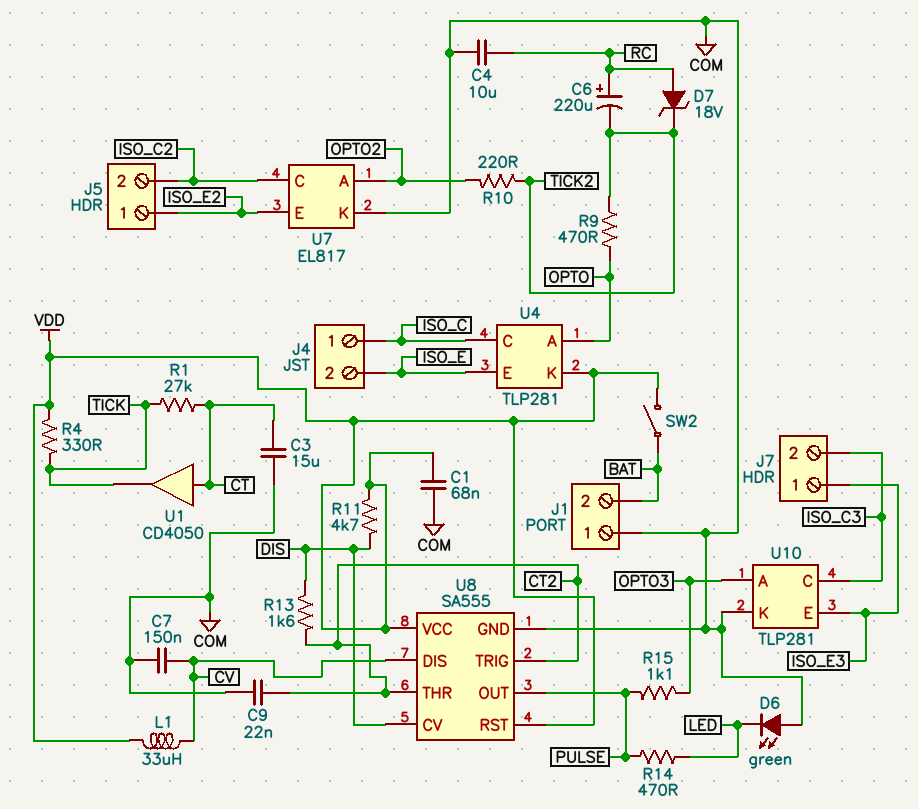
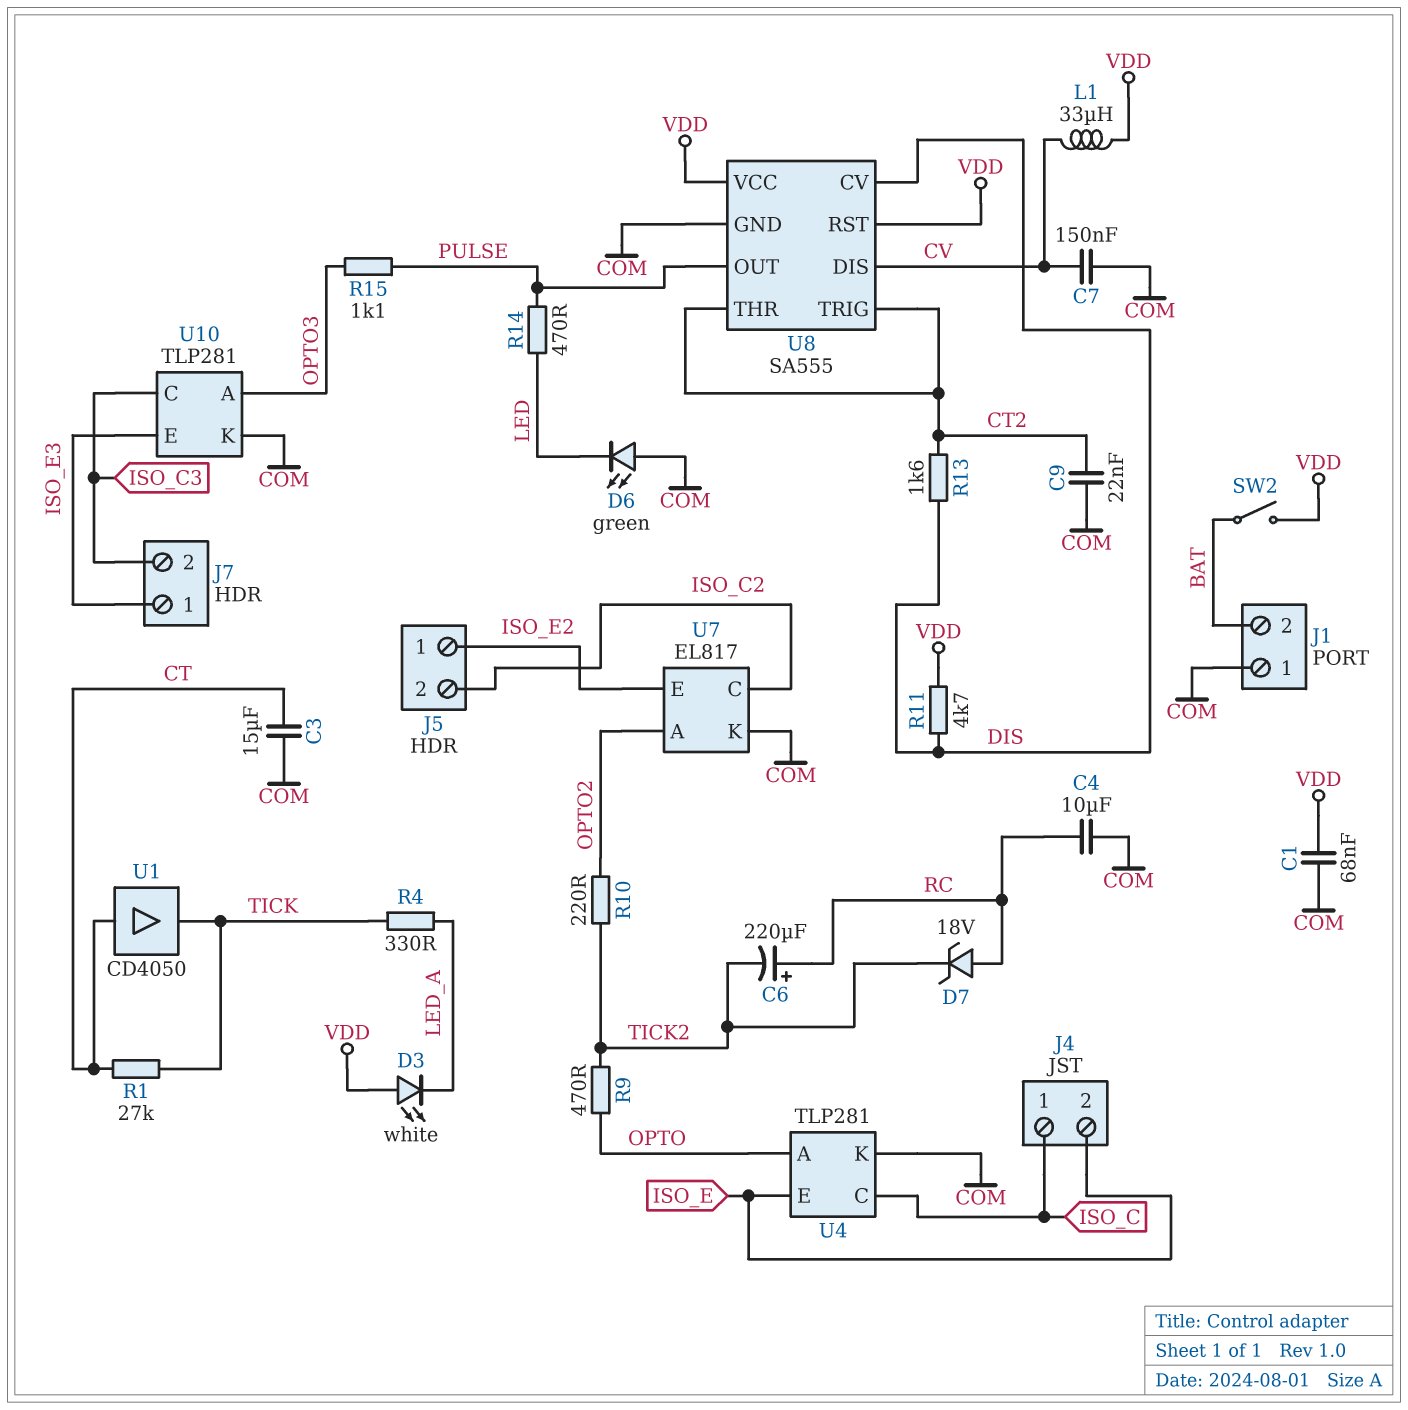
D3: none -> LED white (A VDD, K LED_A)
R4: 330 (TICK, VDD) -> 330 (LED_A, TICK)
U4 pin K: VDD -> COM

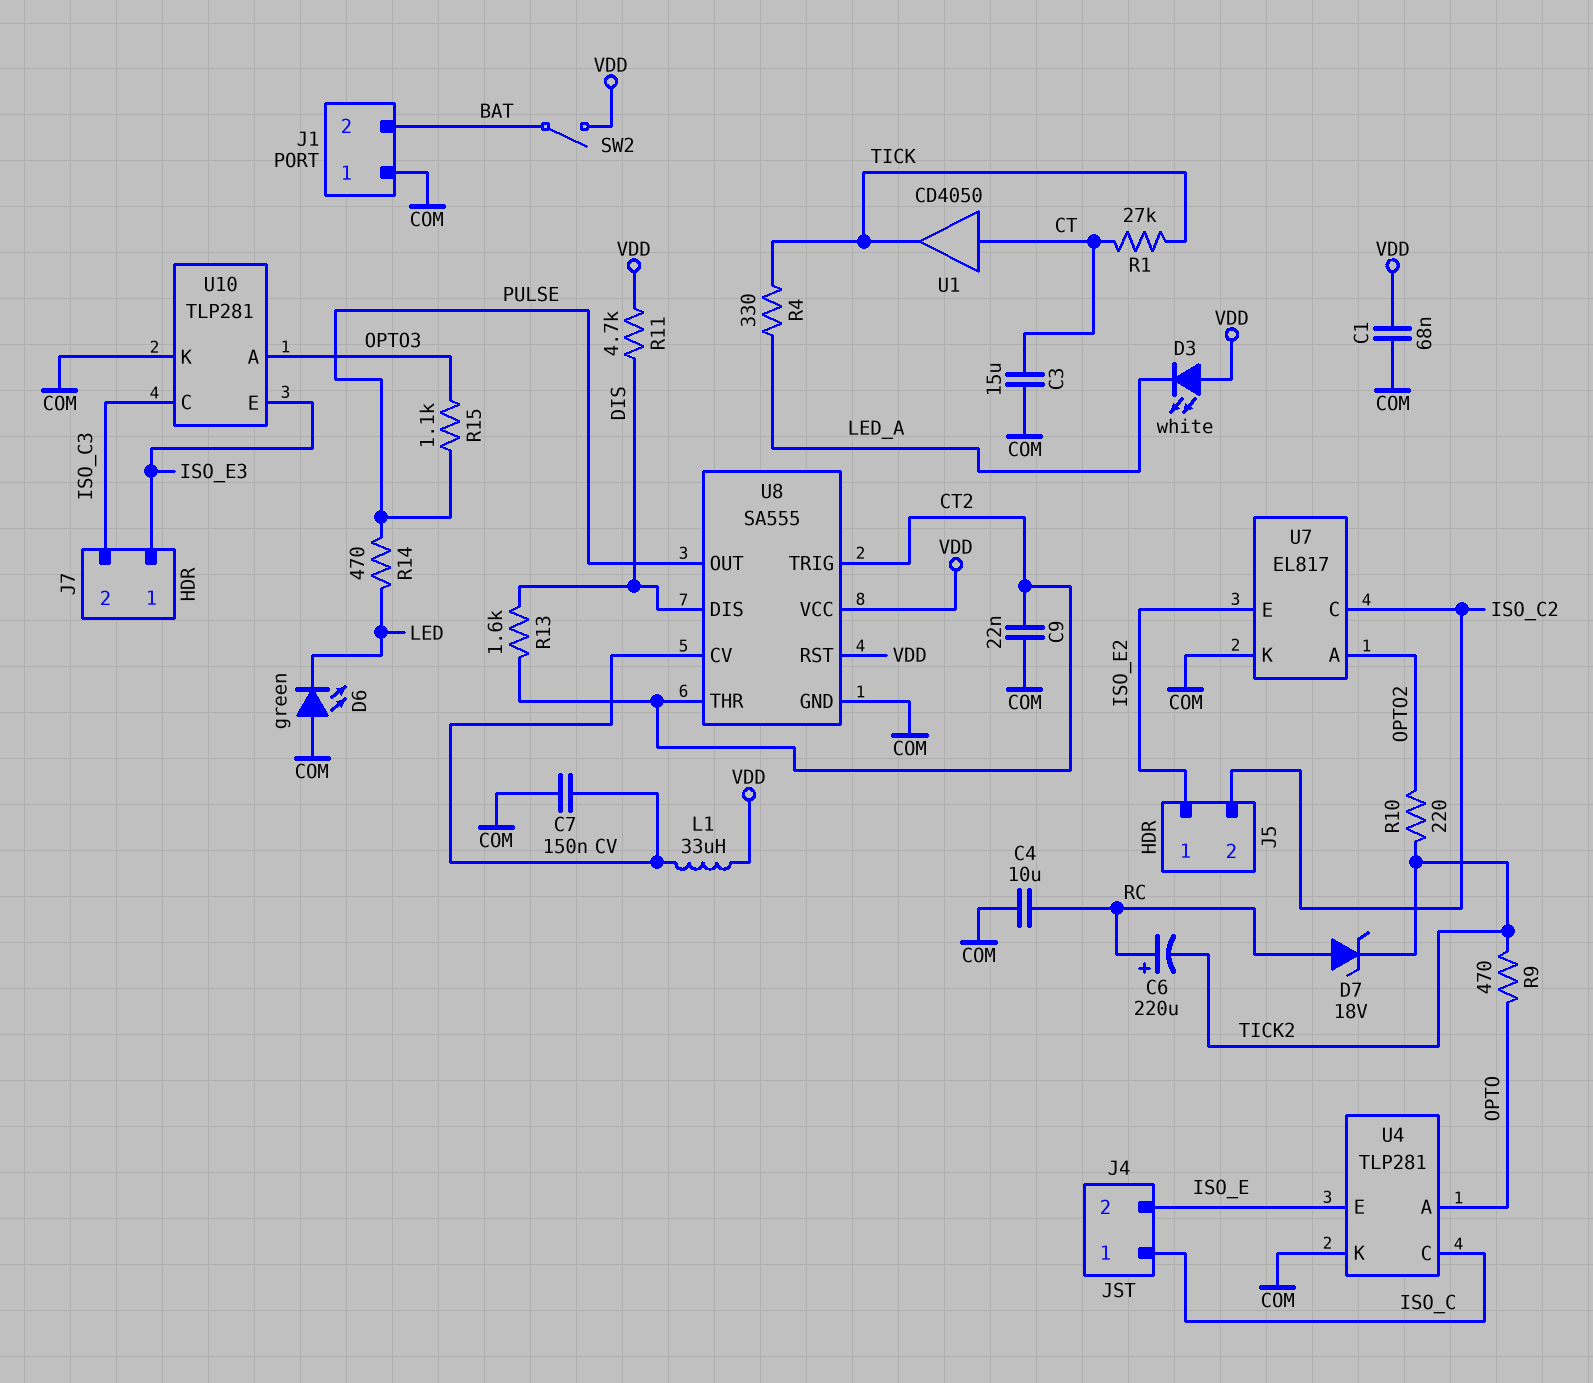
U8 pin CV: DIS -> CV
U8 pin DIS: CV -> DIS

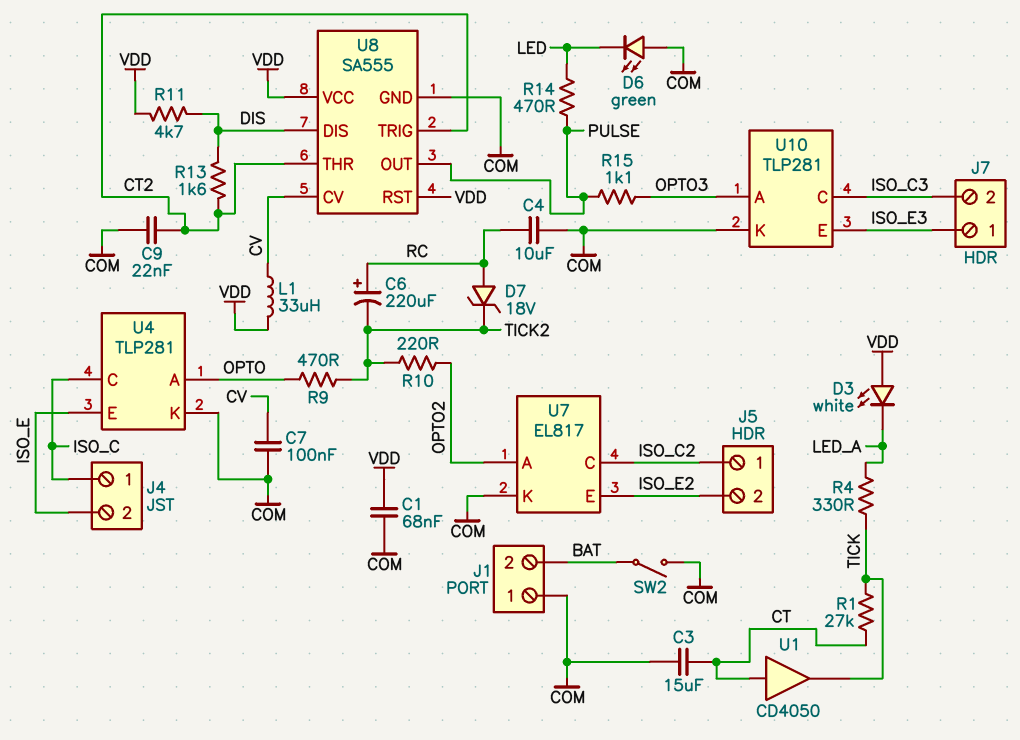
C7: 150nF (COM, CV) -> 100nF (COM, CV)
J5 pin 1: ISO_E2 -> ISO_C2
J5 pin 2: ISO_C2 -> ISO_E2
SW2: switch (BAT, VDD) -> switch (BAT, COM)

